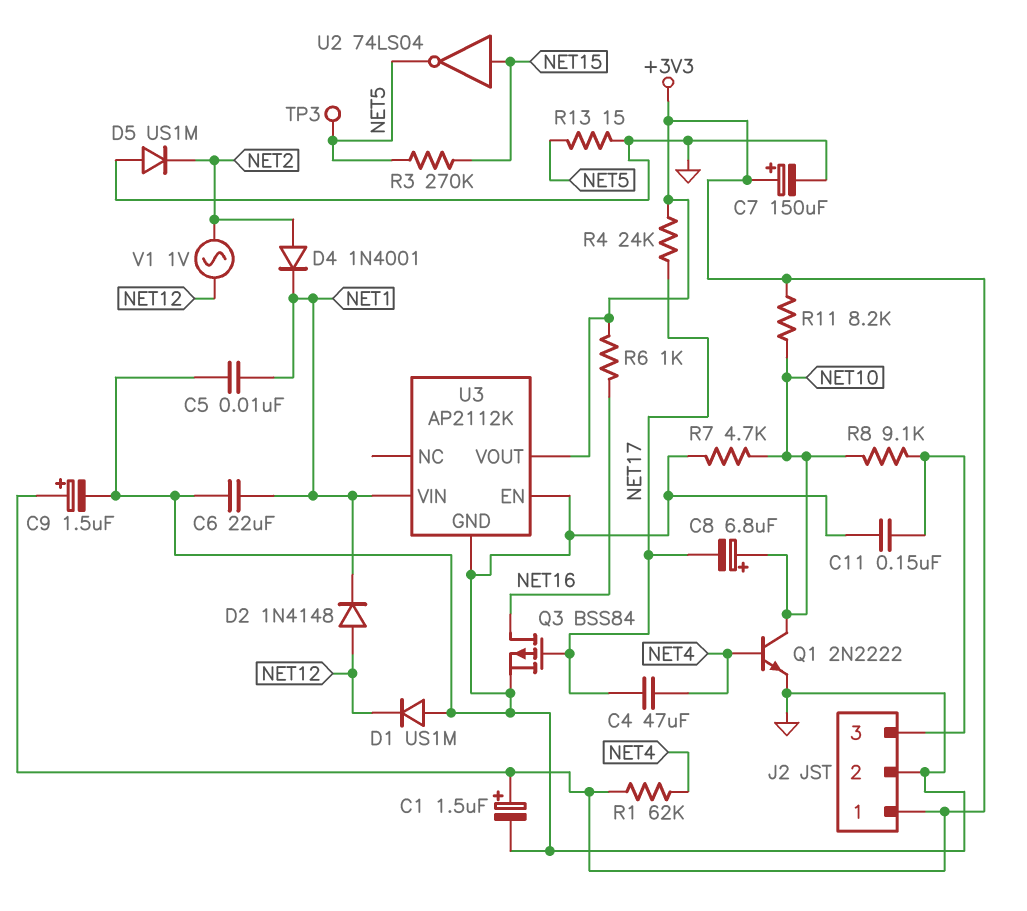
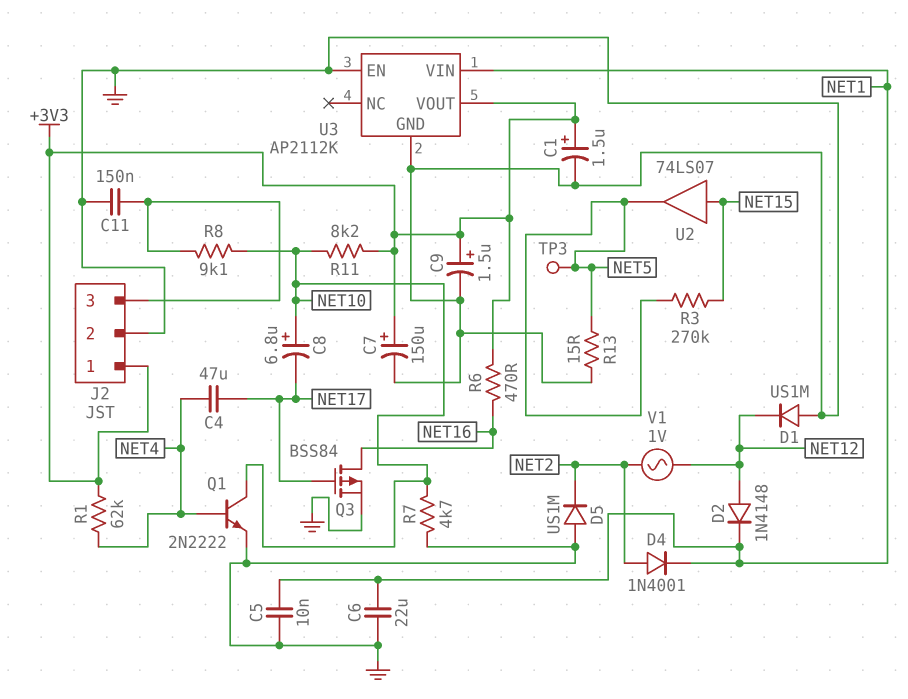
R4: 24k (+3V3, NET17) -> none
R6: 1k (+3V3, NET16) -> 470 (+3V3, NET16)
U2: NOT 74LS04 (in NET15, out NET5) -> buffer 74LS07 (in NET15, out NET5)

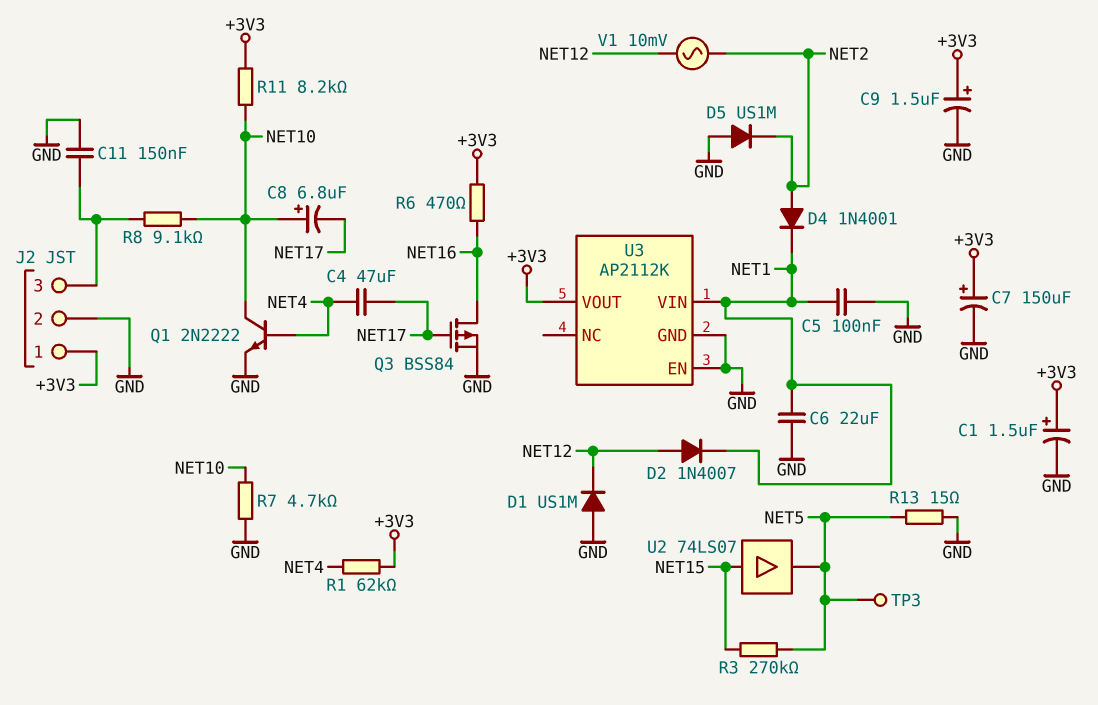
C5: 10nF (GND, NET1) -> 100nF (GND, NET1)
D2: diode 1N4148 (A NET12, K NET1) -> diode 1N4007 (A NET12, K NET1)
V1: AC 1V (NET2, NET12) -> AC 10mV (NET2, NET12)

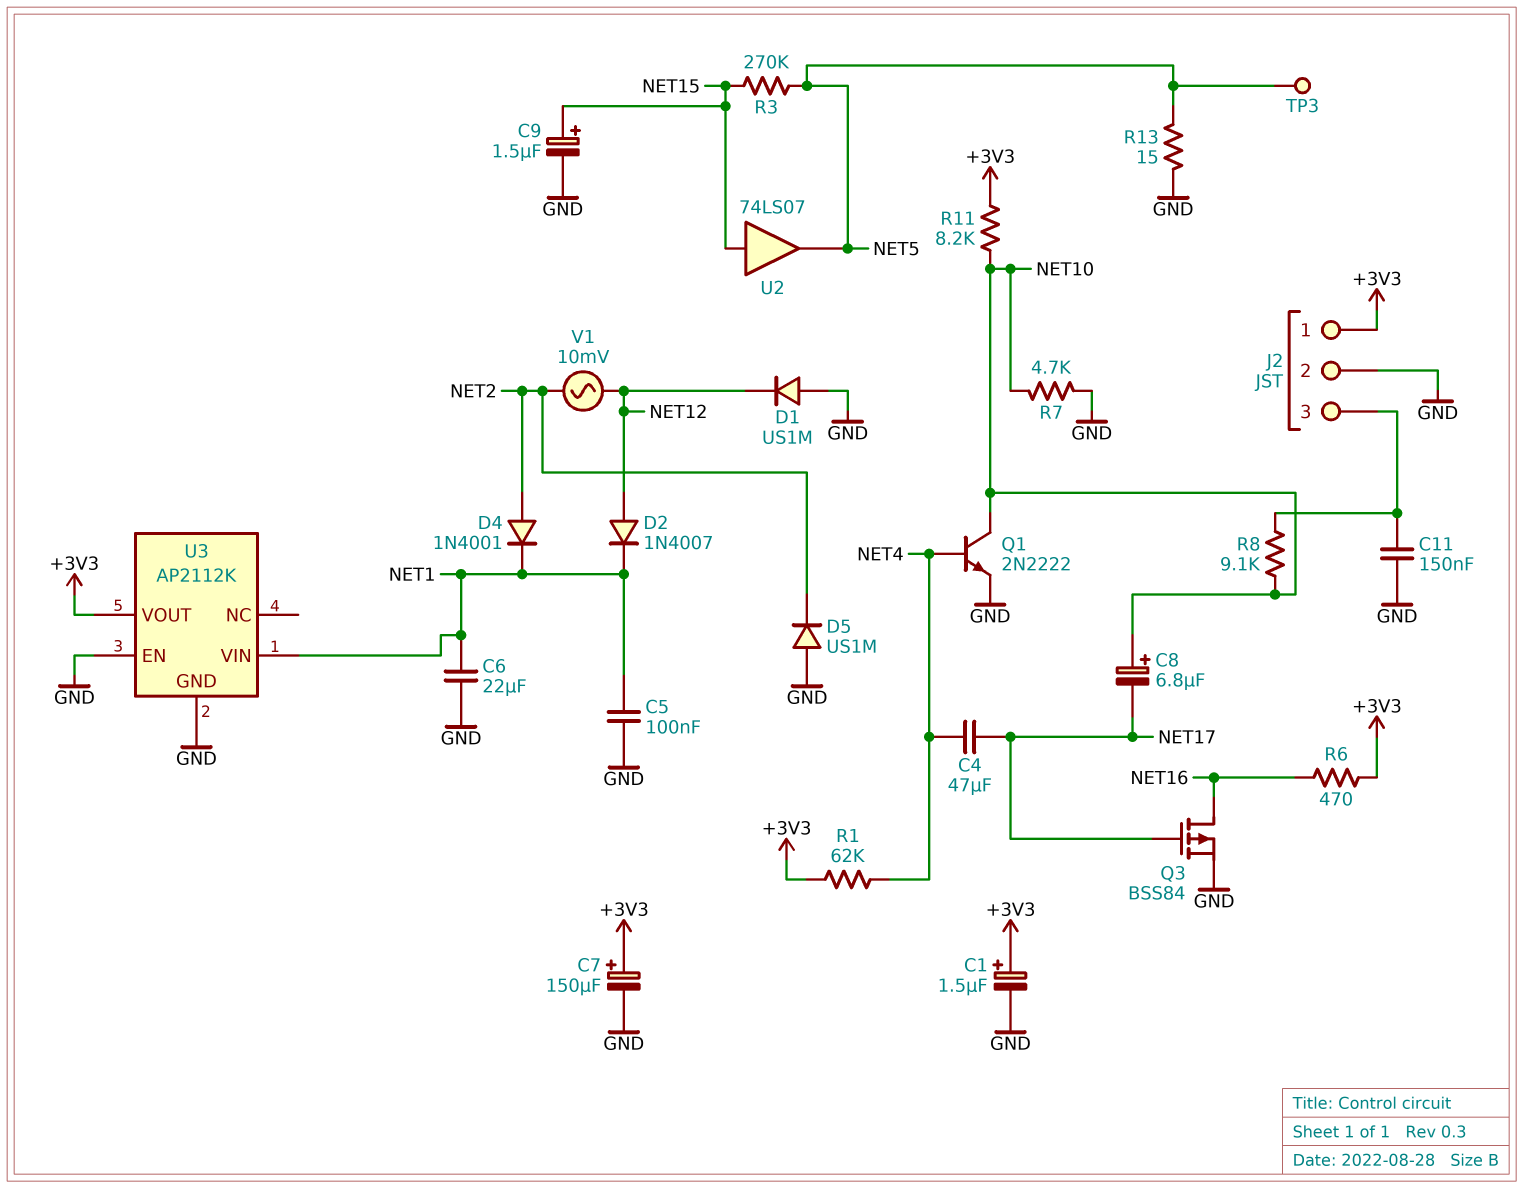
C9: 1.5uF (plus +3V3, minus GND) -> 1.5uF (plus NET15, minus GND)

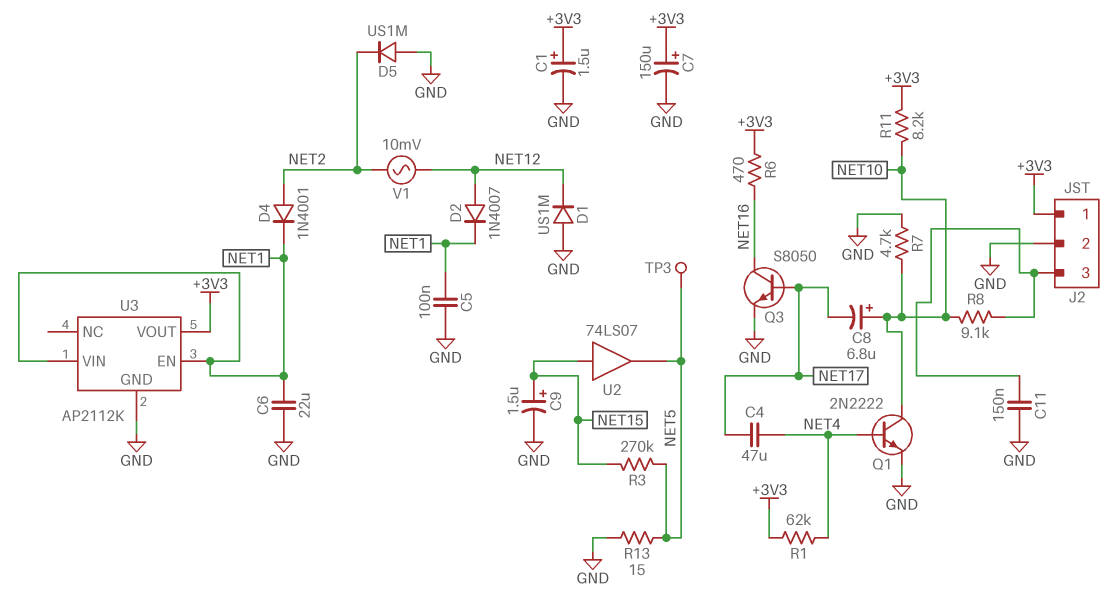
Q3: PMOS BSS84 (G NET17, D NET16, S GND) -> NPN S8050 (B NET17, C NET16, E GND)
U3 pin EN: GND -> NET1

